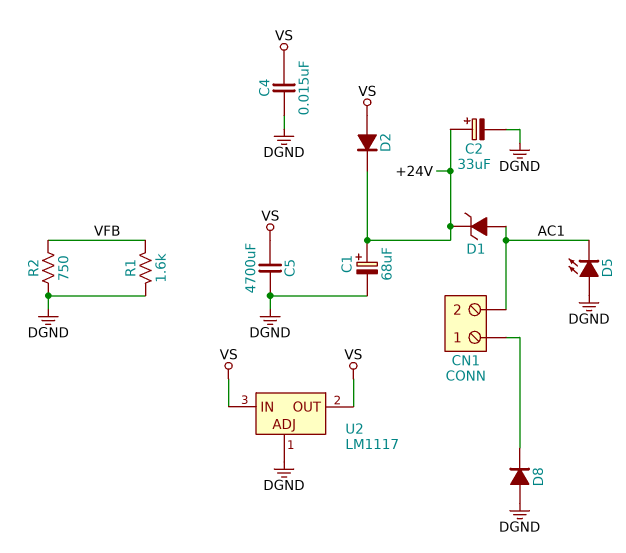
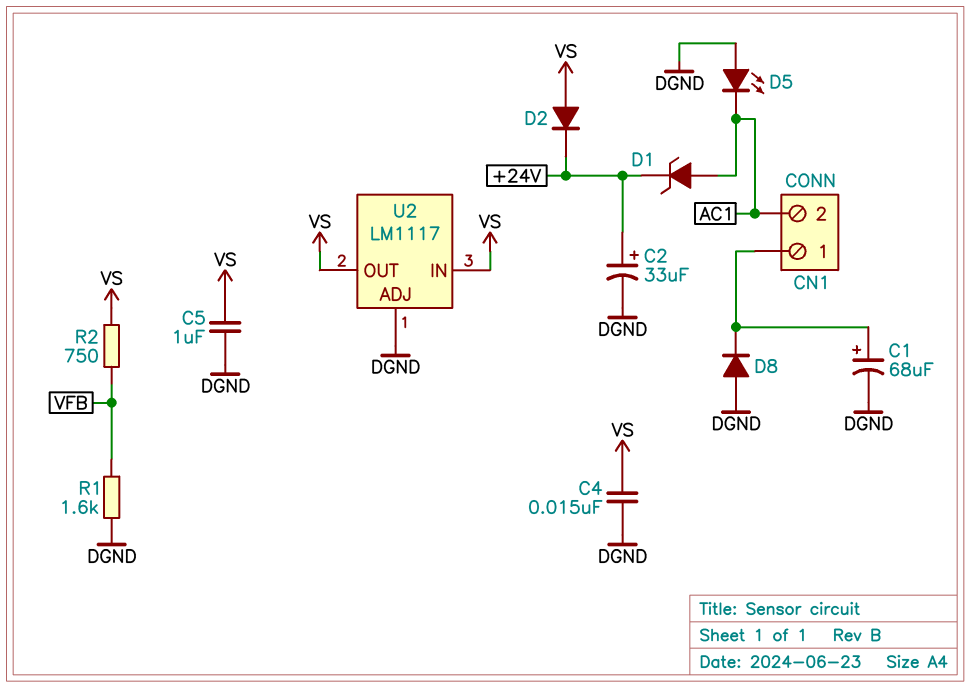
C1: 68uF (plus +24V, minus DGND) -> 68uF (plus CN1/1, minus DGND)
C5: 4700uF (DGND, VS) -> 1uF (DGND, VS)
R2: 750 (DGND, VFB) -> 750 (VFB, VS)

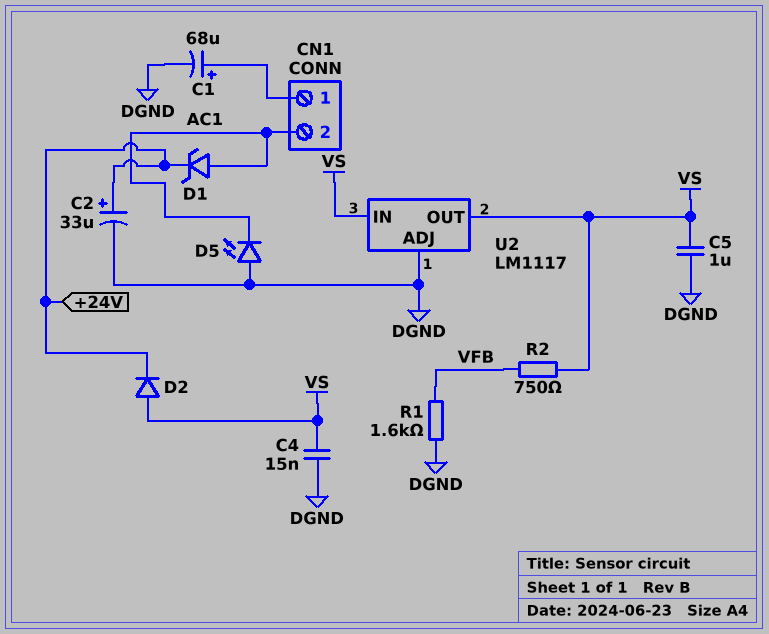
D8: diode (A DGND, K CN1/1) -> none

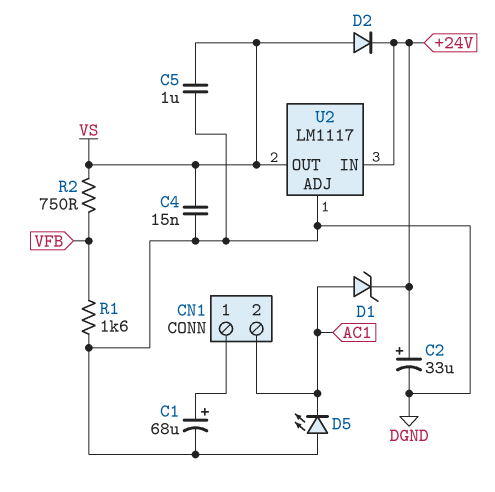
U2 pin IN: VS -> +24V

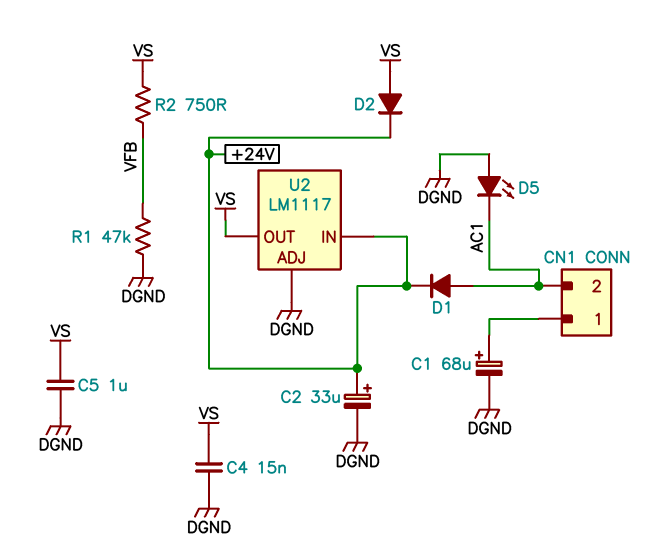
D1: zener (A AC1, K +24V) -> diode (A AC1, K +24V)
R1: 1.6k (DGND, VFB) -> 47k (DGND, VFB)

